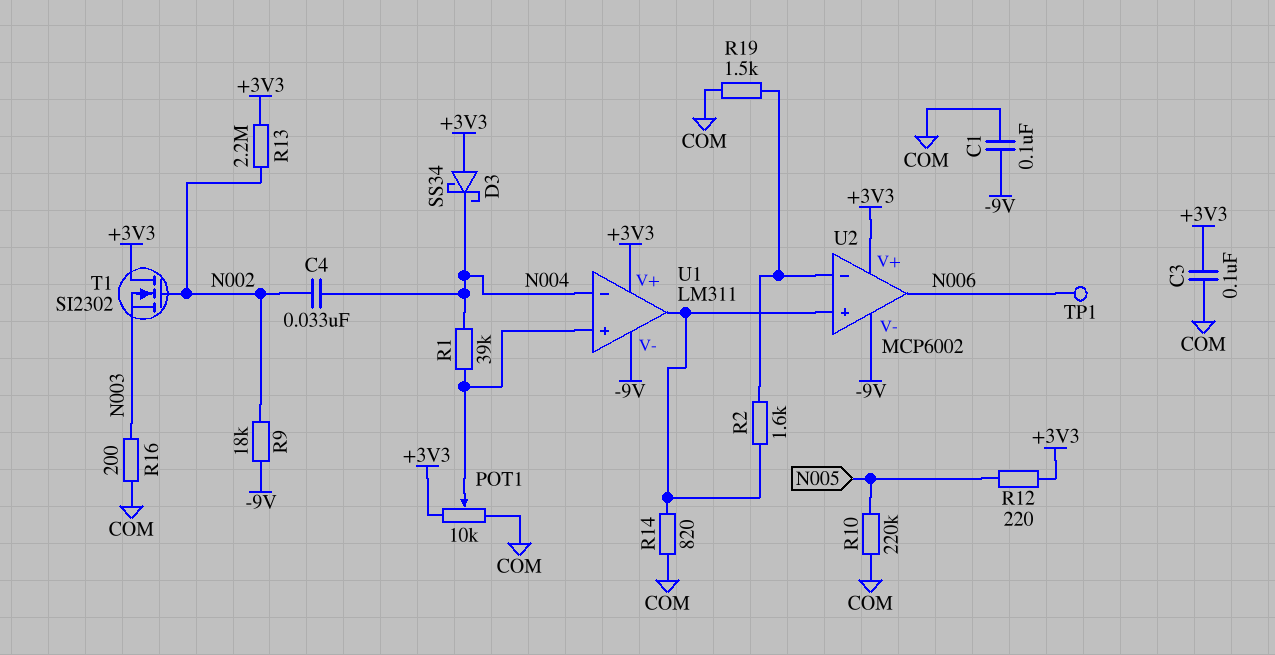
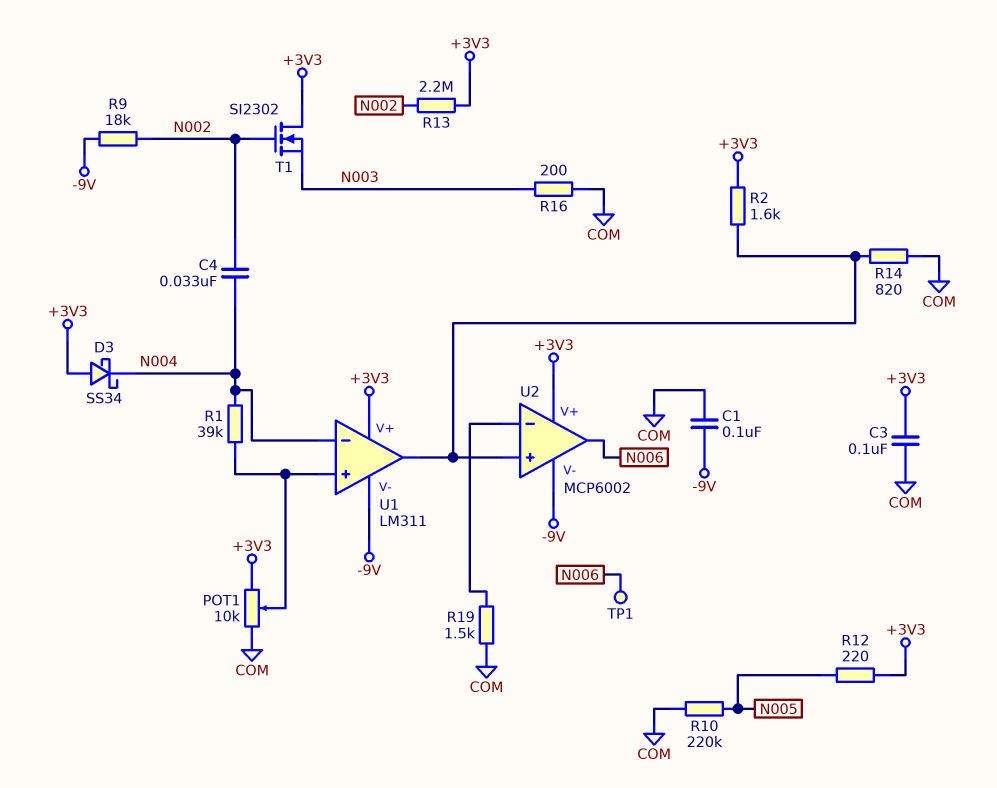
R2: 1.6k (U1/out, U2/in-) -> 1.6k (+3V3, U1/out)

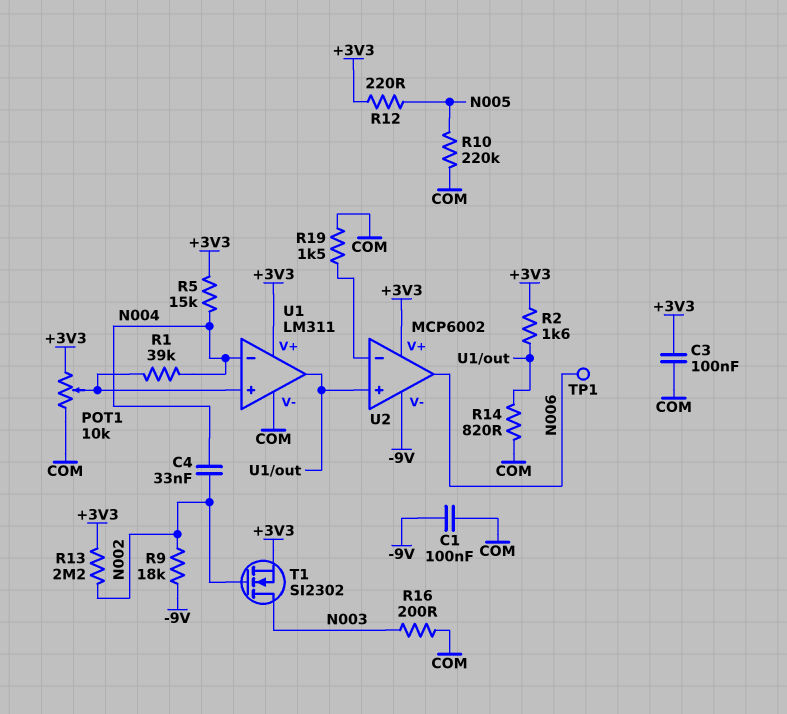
D3: schottky SS34 (A +3V3, K N004) -> none
R5: none -> 15k (+3V3, N004)
T1: NMOS SI2302 (G N002, D +3V3, S N003) -> NMOS SI2302 (G N002, D N003, S +3V3)
U1 pin V-: -9V -> COM

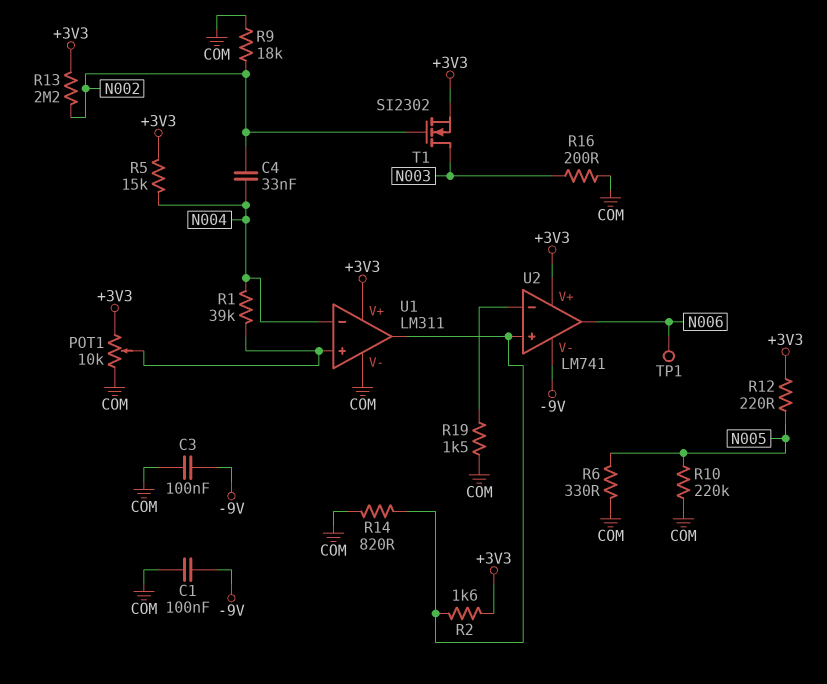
C3: 100nF (+3V3, COM) -> 100nF (-9V, COM)
R6: none -> 330 (COM, N005)
R9: 18k (-9V, N002) -> 18k (COM, N002)
U2: MCP6002 -> LM741

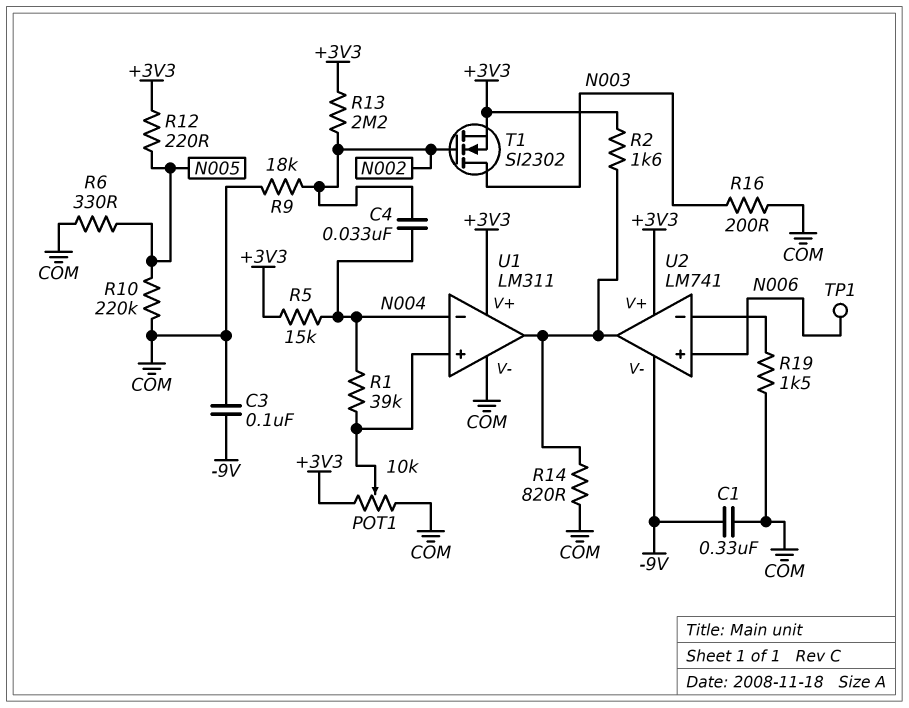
C1: 100nF (-9V, COM) -> 330nF (-9V, COM)
U2 pin in+: U1/out -> N006
U2 pin out: N006 -> U1/out

